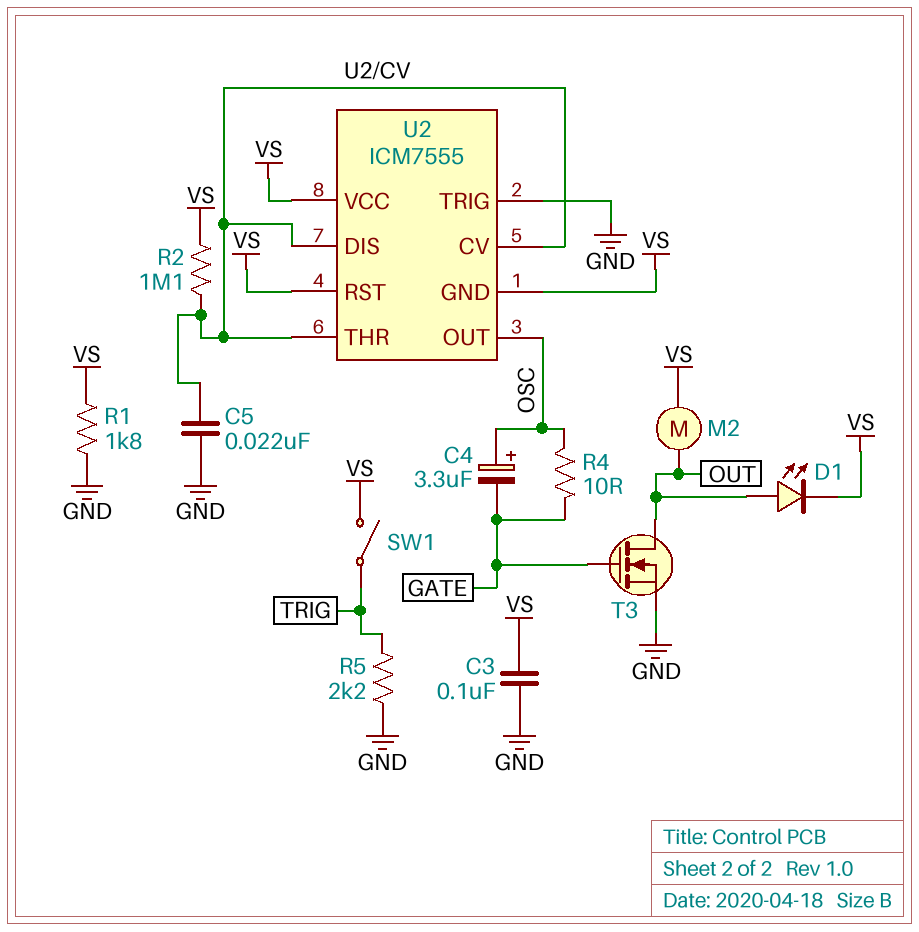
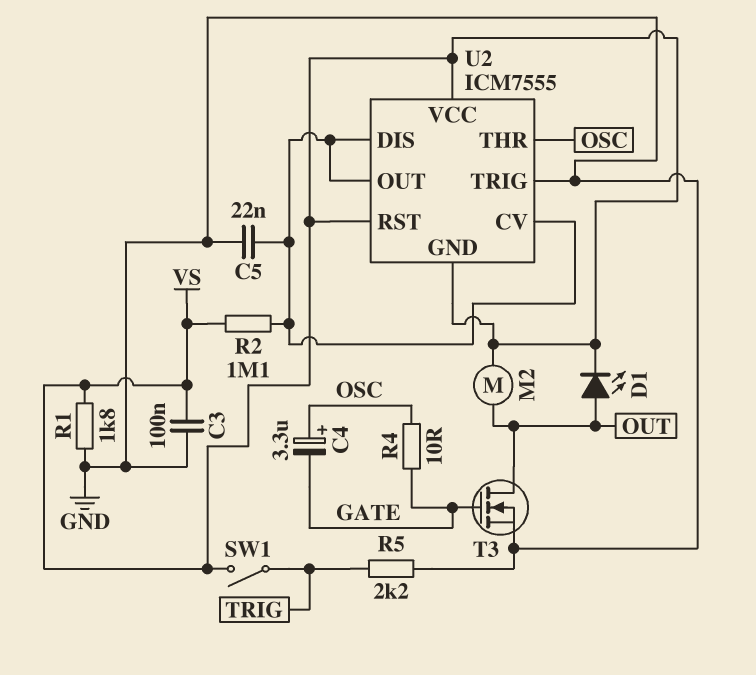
U2 pin OUT: OSC -> U2/CV
U2 pin THR: U2/CV -> OSC

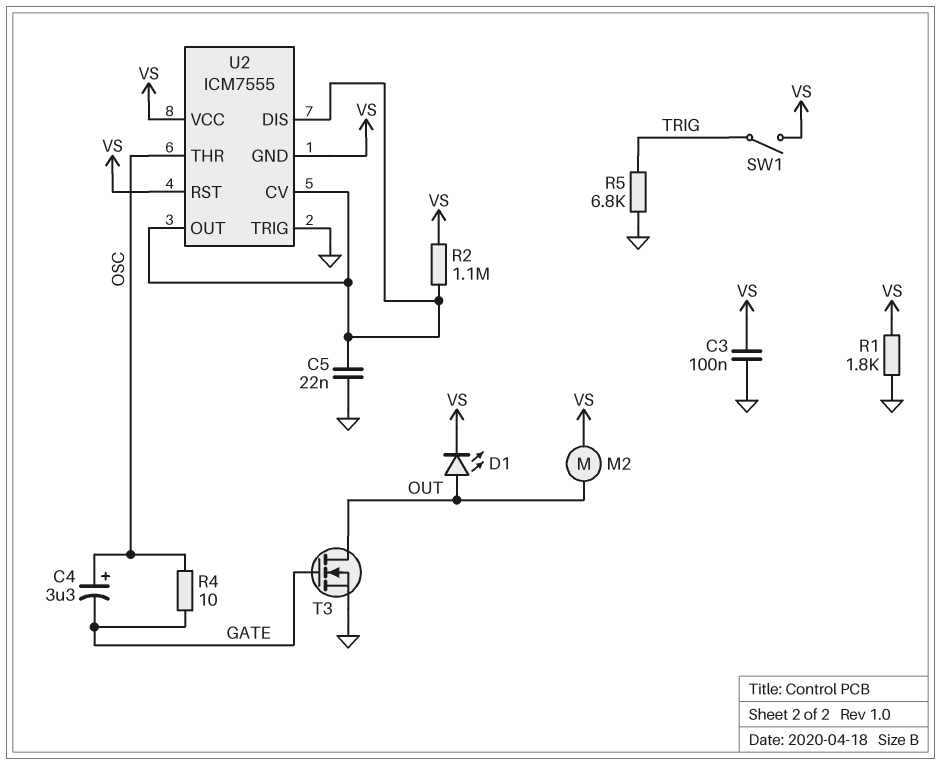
R5: 2.2k (GND, TRIG) -> 6.8k (GND, TRIG)

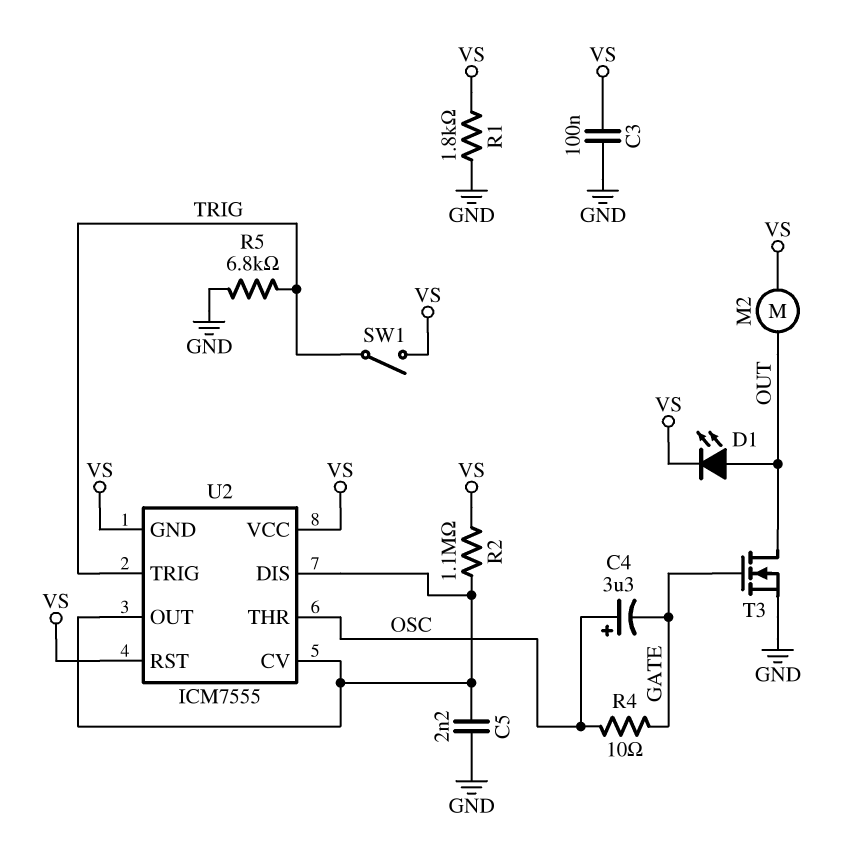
C5: 22nF (GND, U2/CV) -> 2.2nF (GND, U2/CV)
U2 pin TRIG: GND -> TRIG

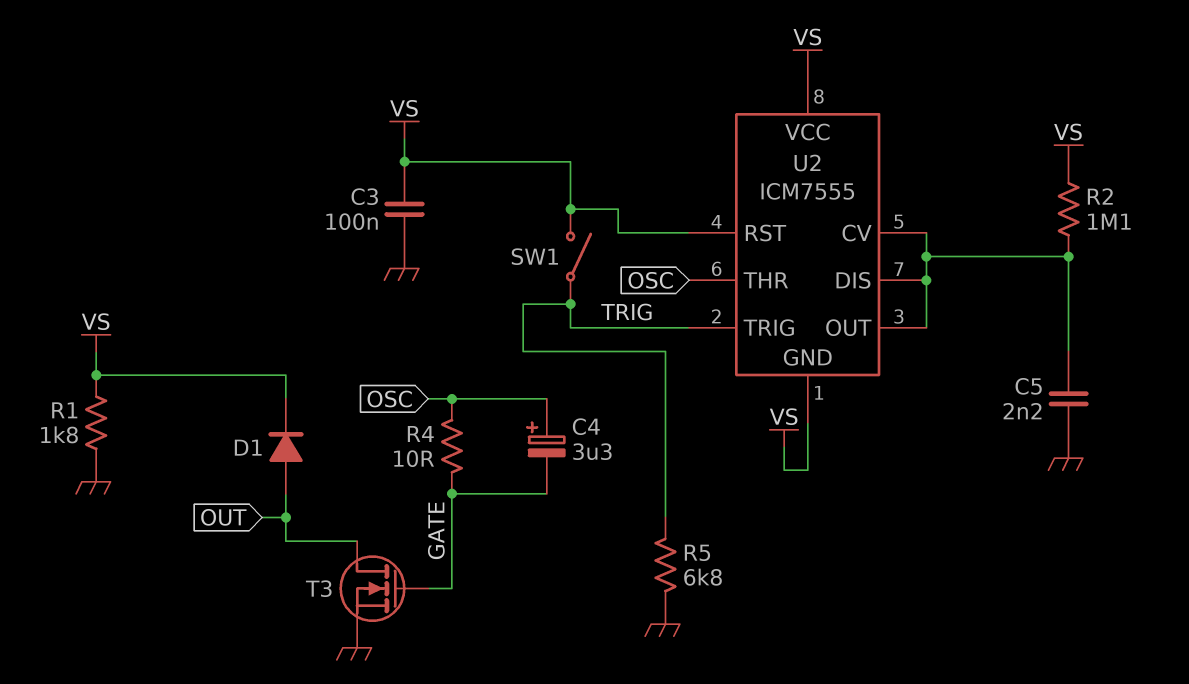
D1: LED (A OUT, K VS) -> diode (A OUT, K VS)
M2: motor (OUT, VS) -> none

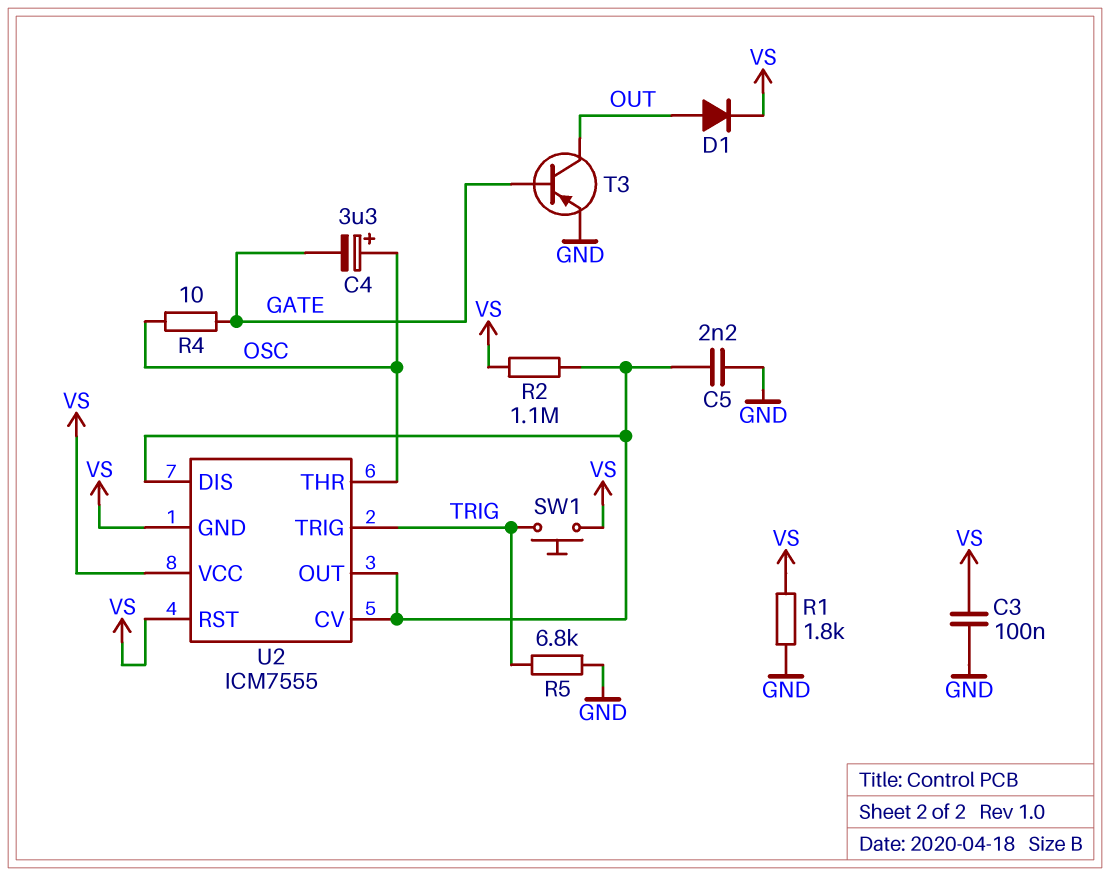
SW1: switch (TRIG, VS) -> button (TRIG, VS)
T3: NMOS (G GATE, D OUT, S GND) -> PNP (B GATE, C OUT, E GND)

